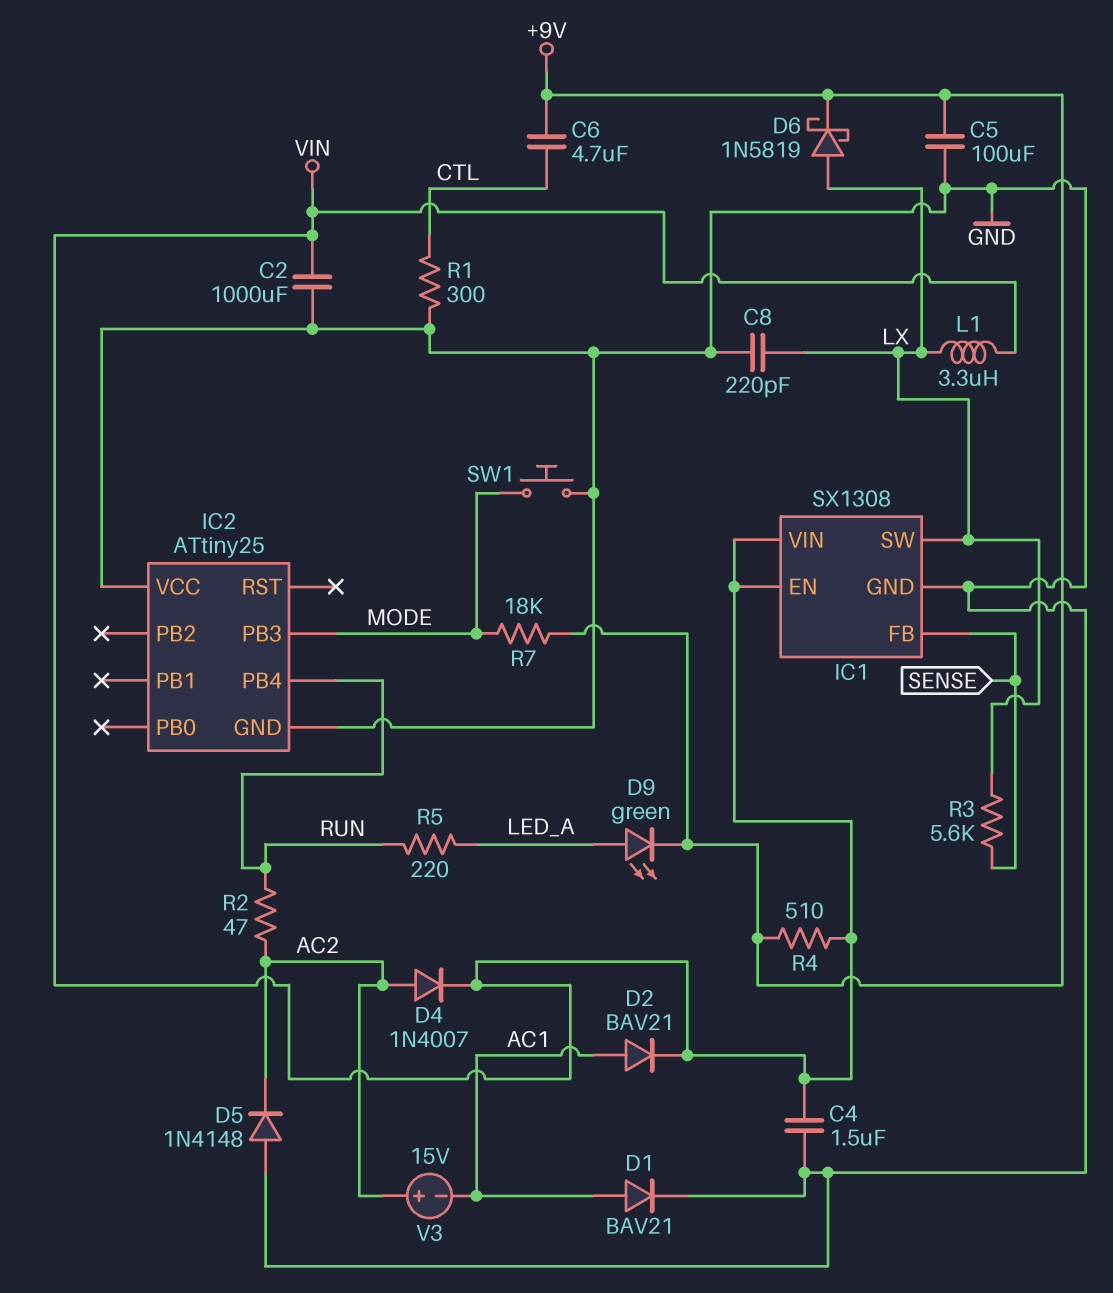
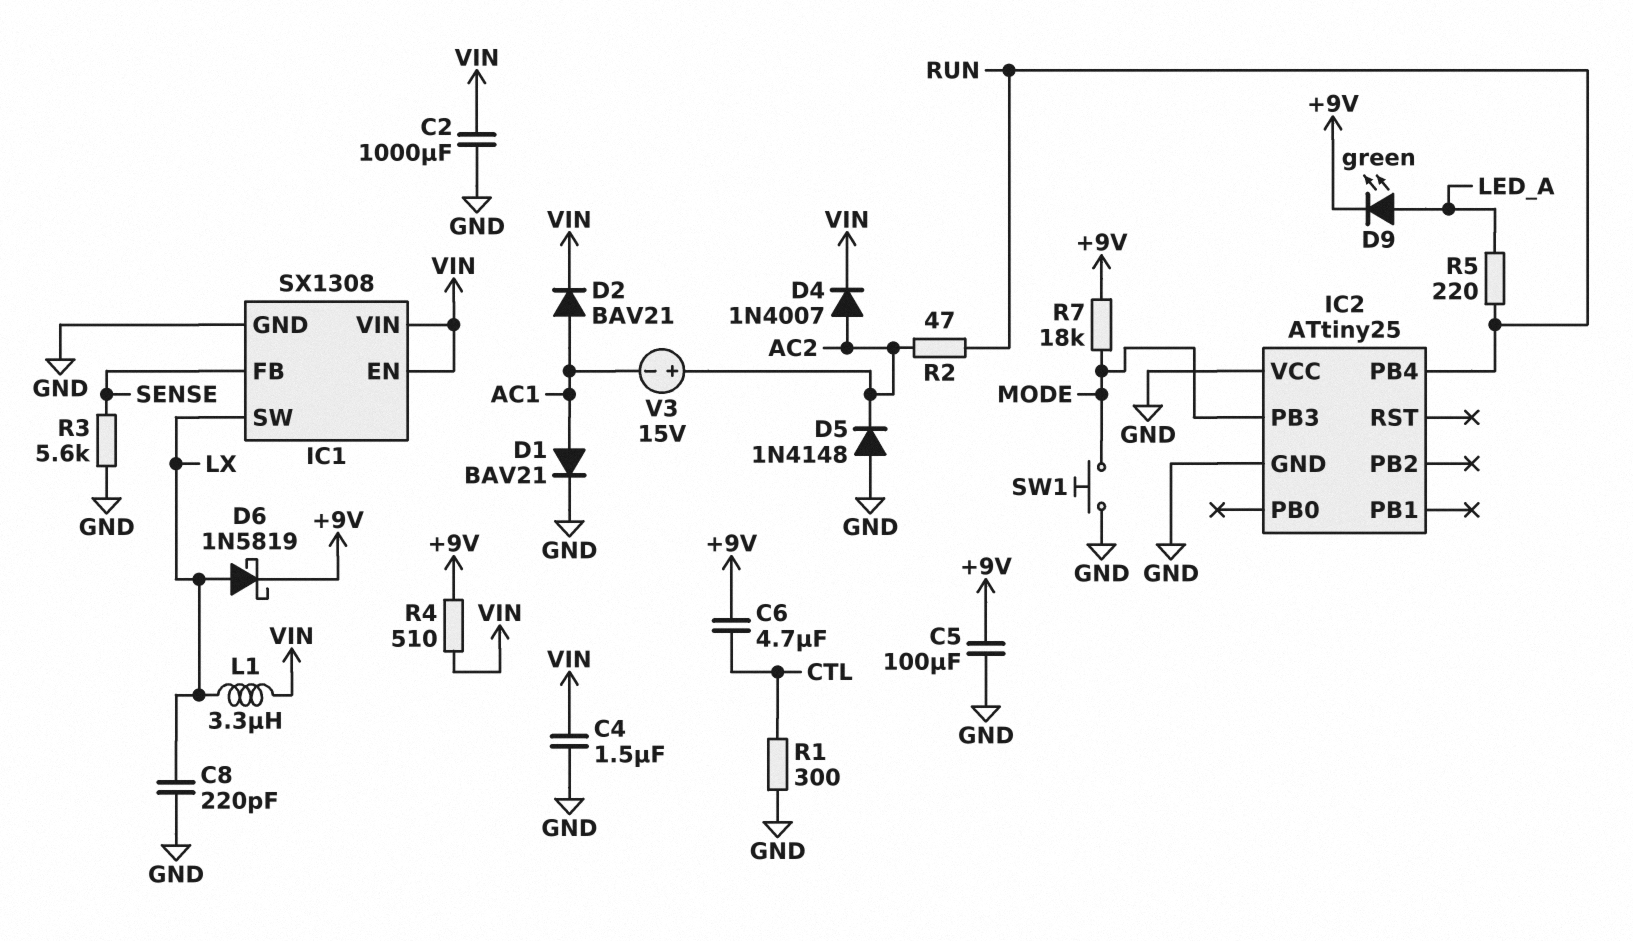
R3: 5.6k (LX, SENSE) -> 5.6k (GND, SENSE)

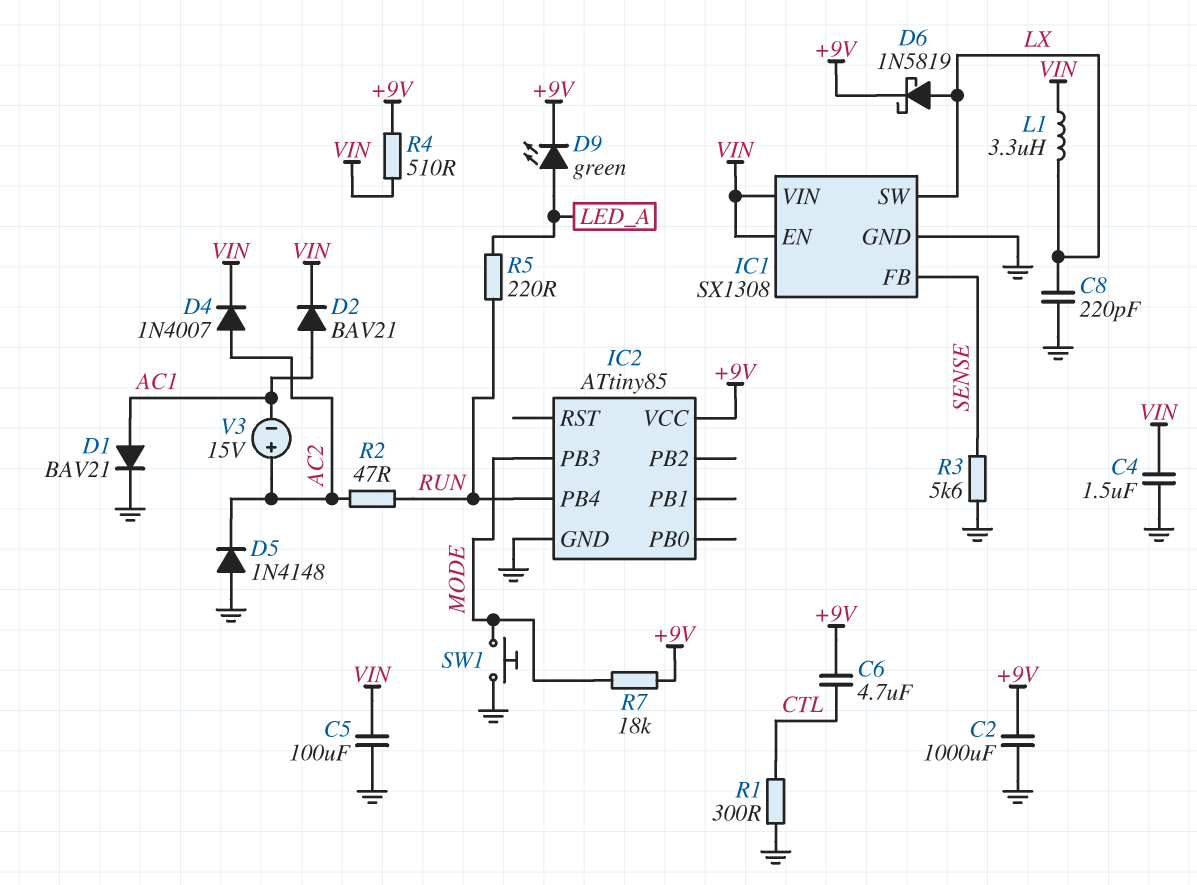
C2: 1000uF (GND, VIN) -> 1000uF (+9V, GND)
C5: 100uF (+9V, GND) -> 100uF (GND, VIN)
IC2: ATtiny25 -> ATtiny85
IC2 pin VCC: GND -> +9V

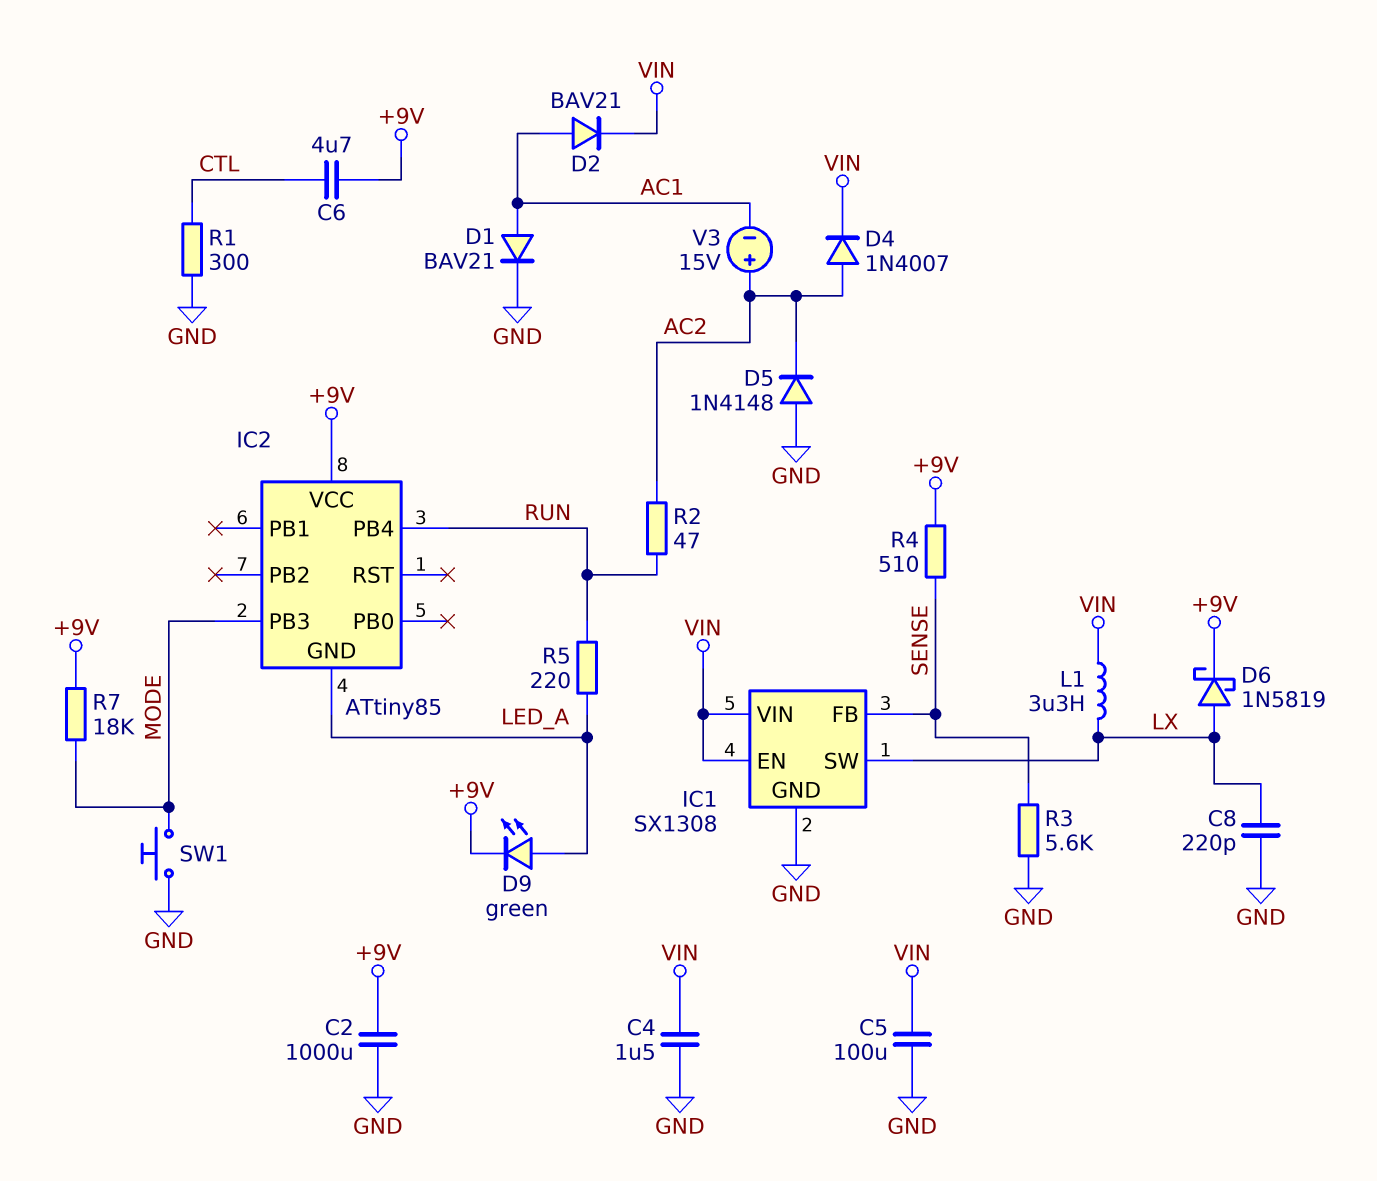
IC2 pin GND: GND -> LED_A
R4: 510 (+9V, VIN) -> 510 (+9V, SENSE)

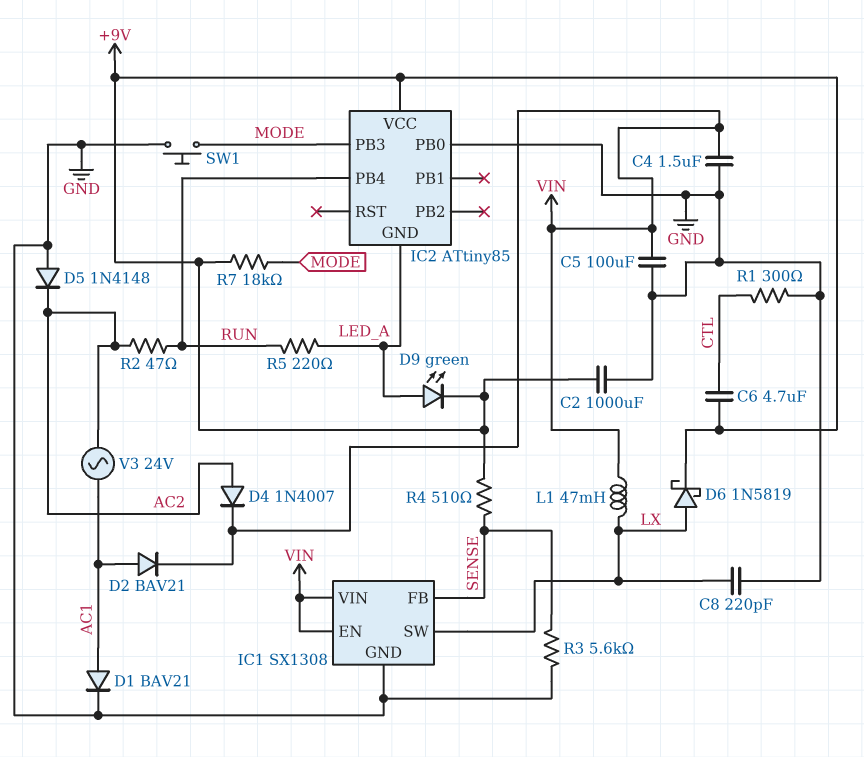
IC2 pin PB0: none -> GND
L1: 3.3uH (LX, VIN) -> 47mH (LX, VIN)
V3: 15V (plus AC2, minus AC1) -> AC 24V (AC1, AC2)

